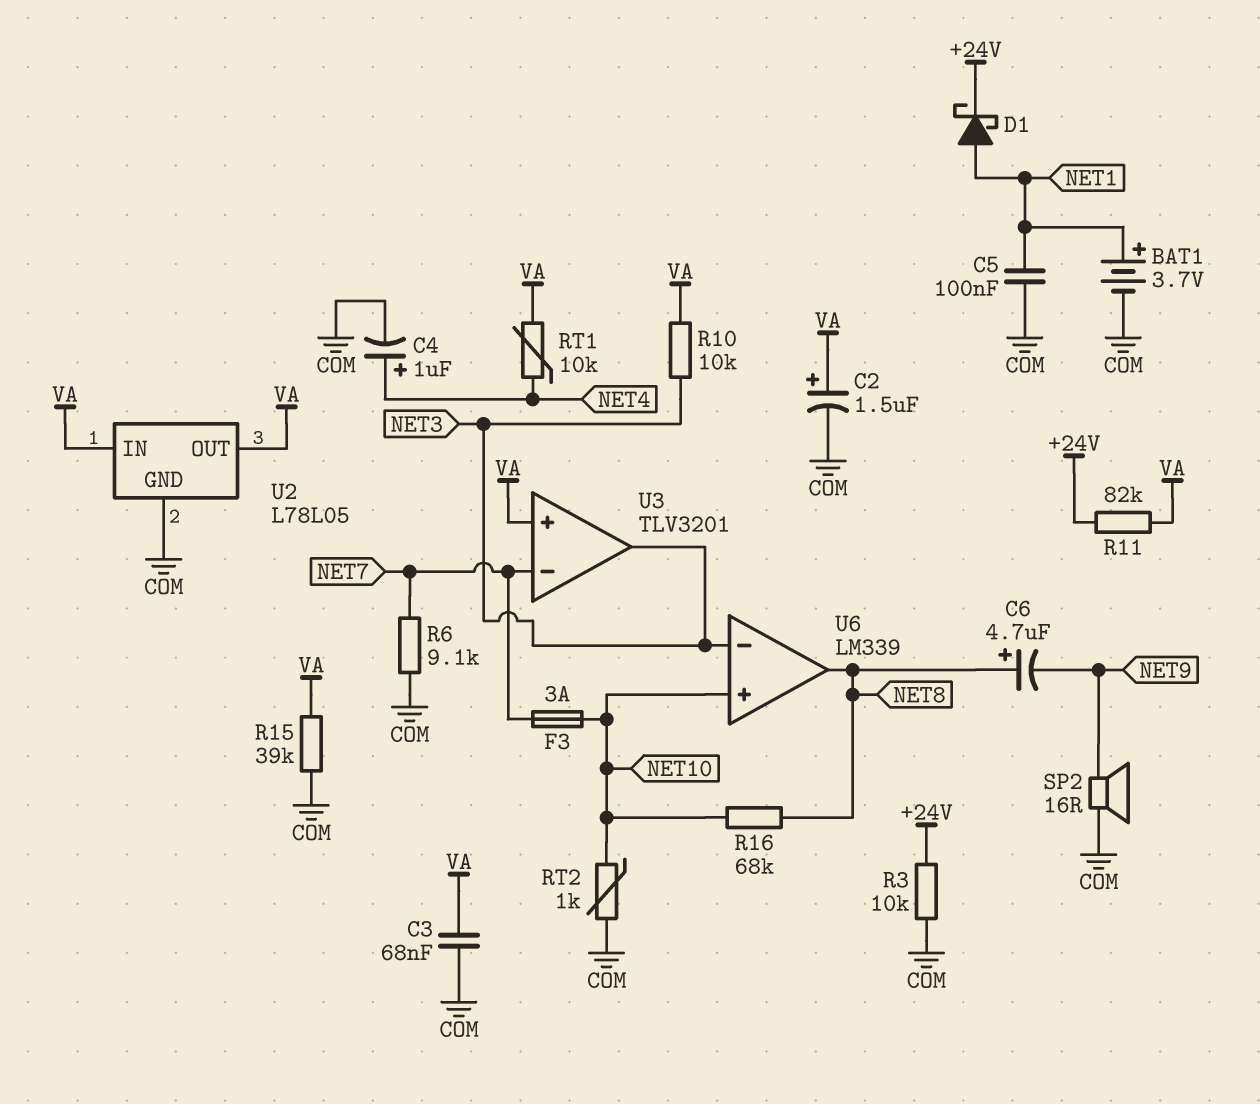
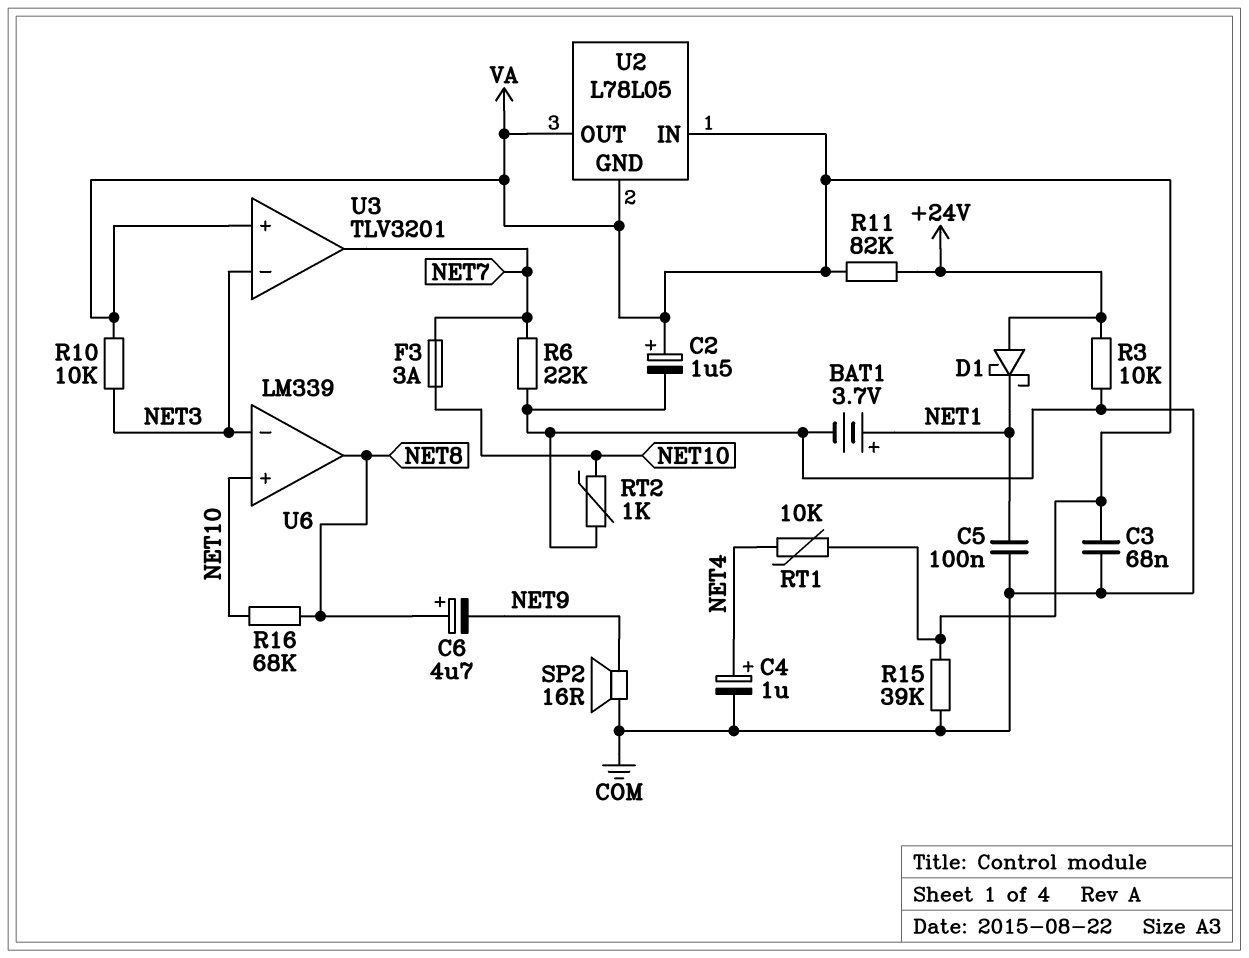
D1: schottky (A NET1, K +24V) -> schottky (A +24V, K NET1)
R6: 9.1k (COM, NET7) -> 22k (COM, NET7)
U2 pin GND: COM -> VA
U3 pin in-: NET7 -> NET3
U3 pin out: NET3 -> NET7

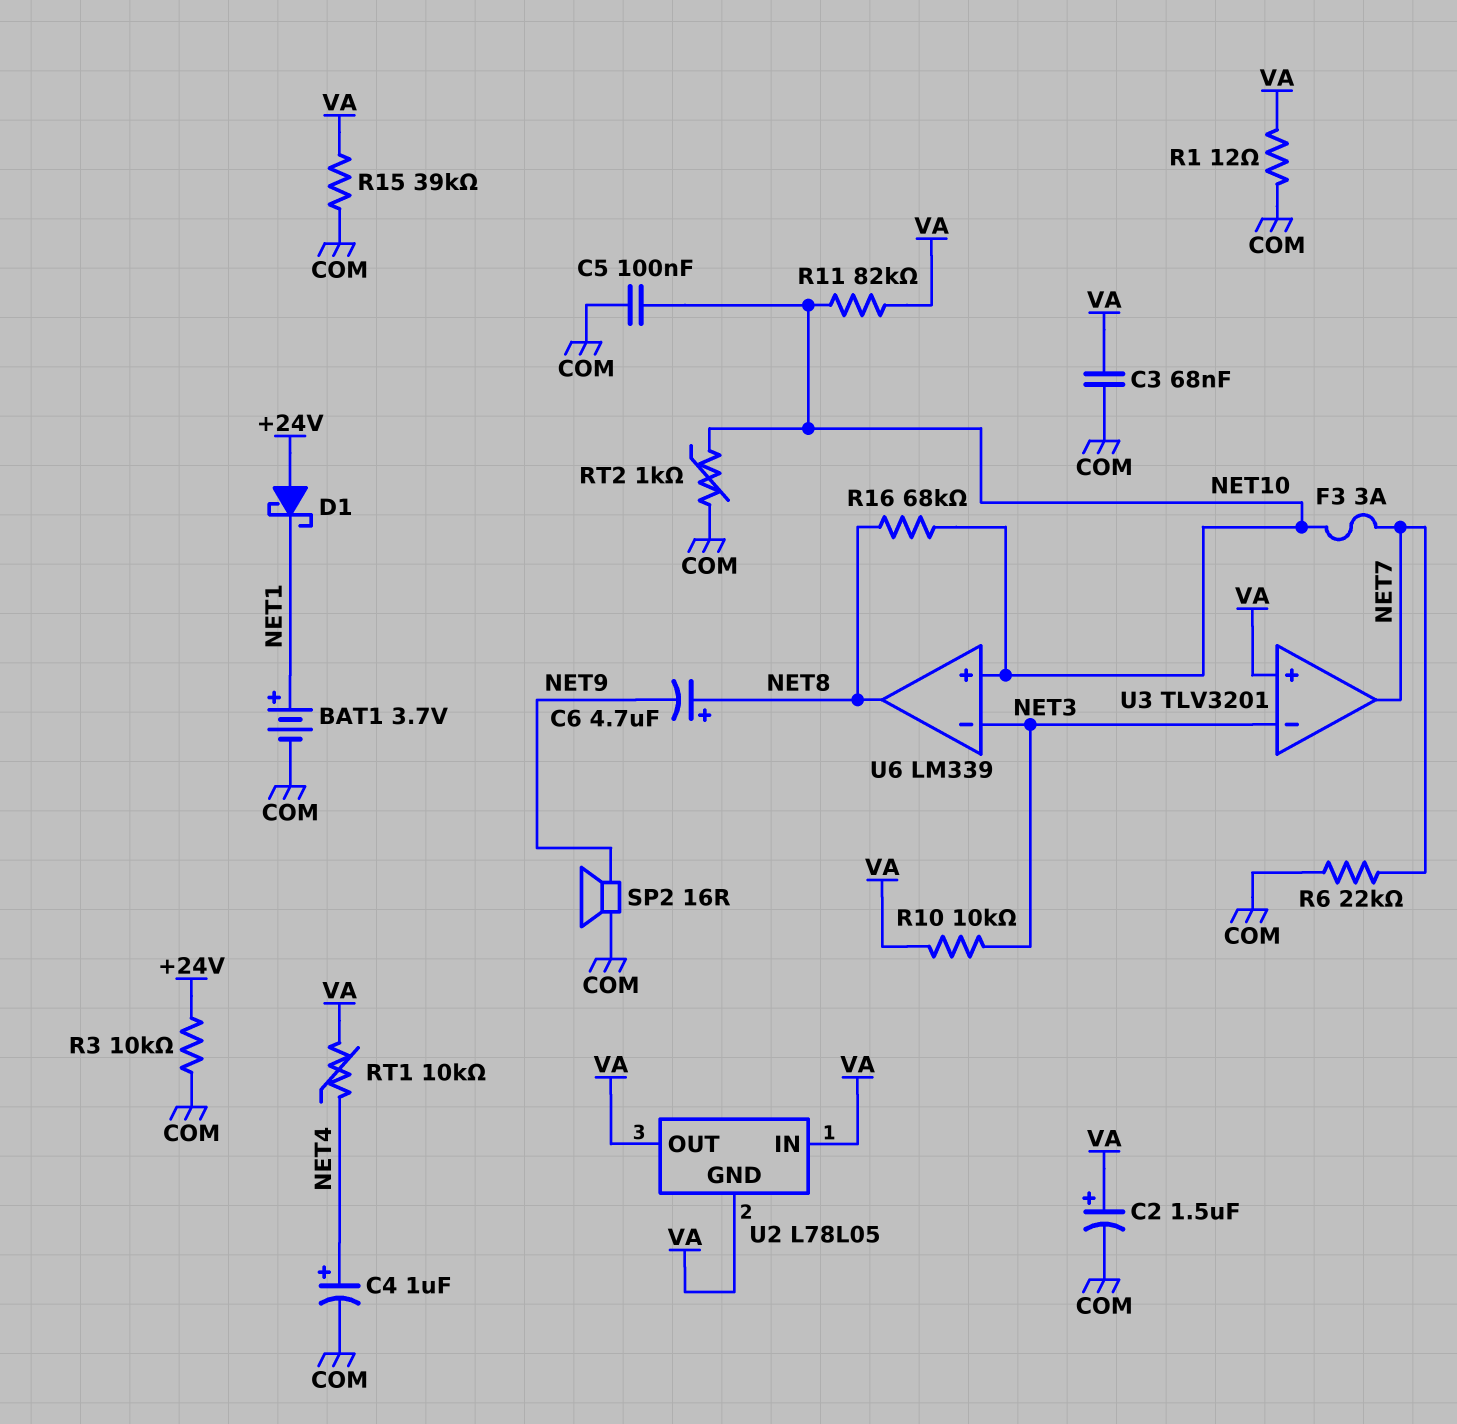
C5: 100nF (COM, NET1) -> 100nF (COM, NET10)
R1: none -> 12 (COM, VA)
R11: 82k (+24V, VA) -> 82k (NET10, VA)

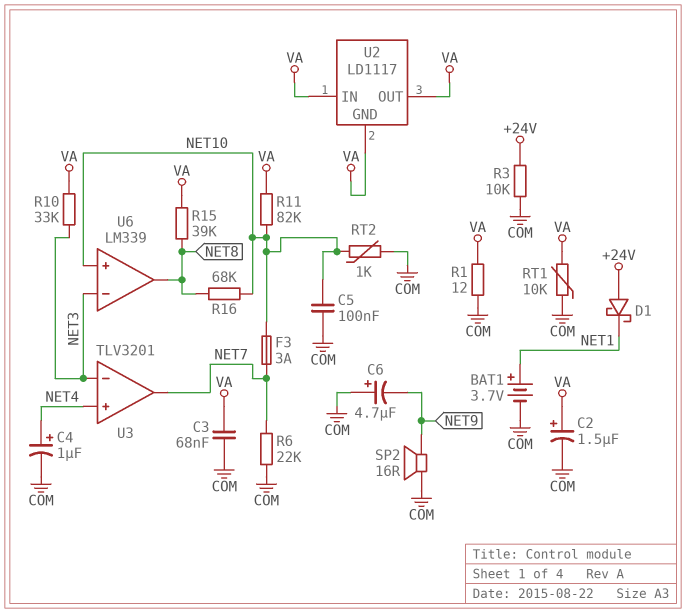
C6: 4.7uF (plus NET8, minus NET9) -> 4.7uF (plus COM, minus NET9)
R10: 10k (NET3, VA) -> 33k (NET3, VA)
R15: 39k (COM, VA) -> 39k (NET8, VA)
RT1: 10k (NET4, VA) -> 10k (COM, VA)
U2: L78L05 -> LD1117
U3 pin in+: VA -> NET4

